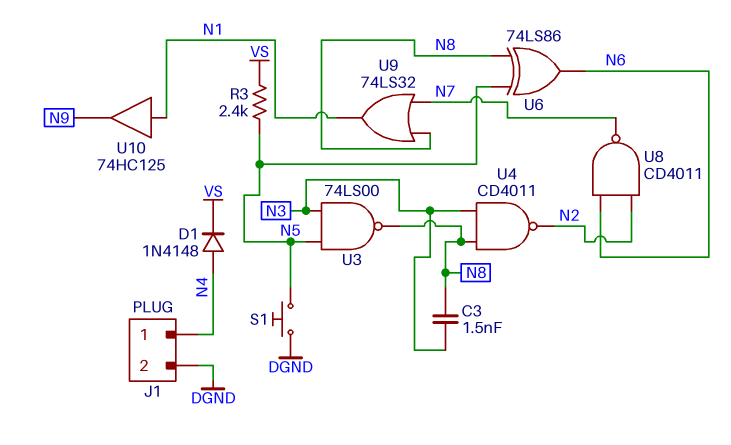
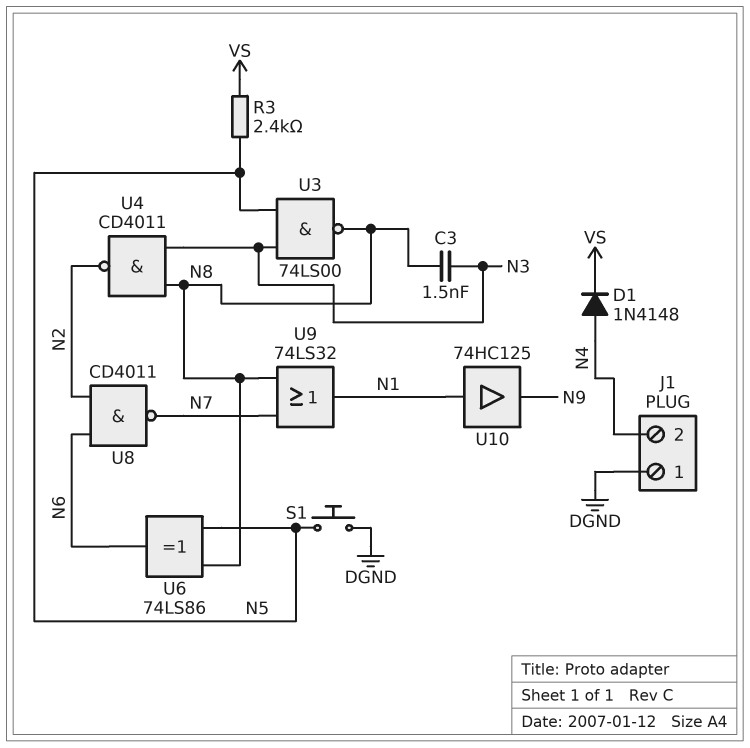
J1 pin 1: N4 -> DGND
J1 pin 2: DGND -> N4

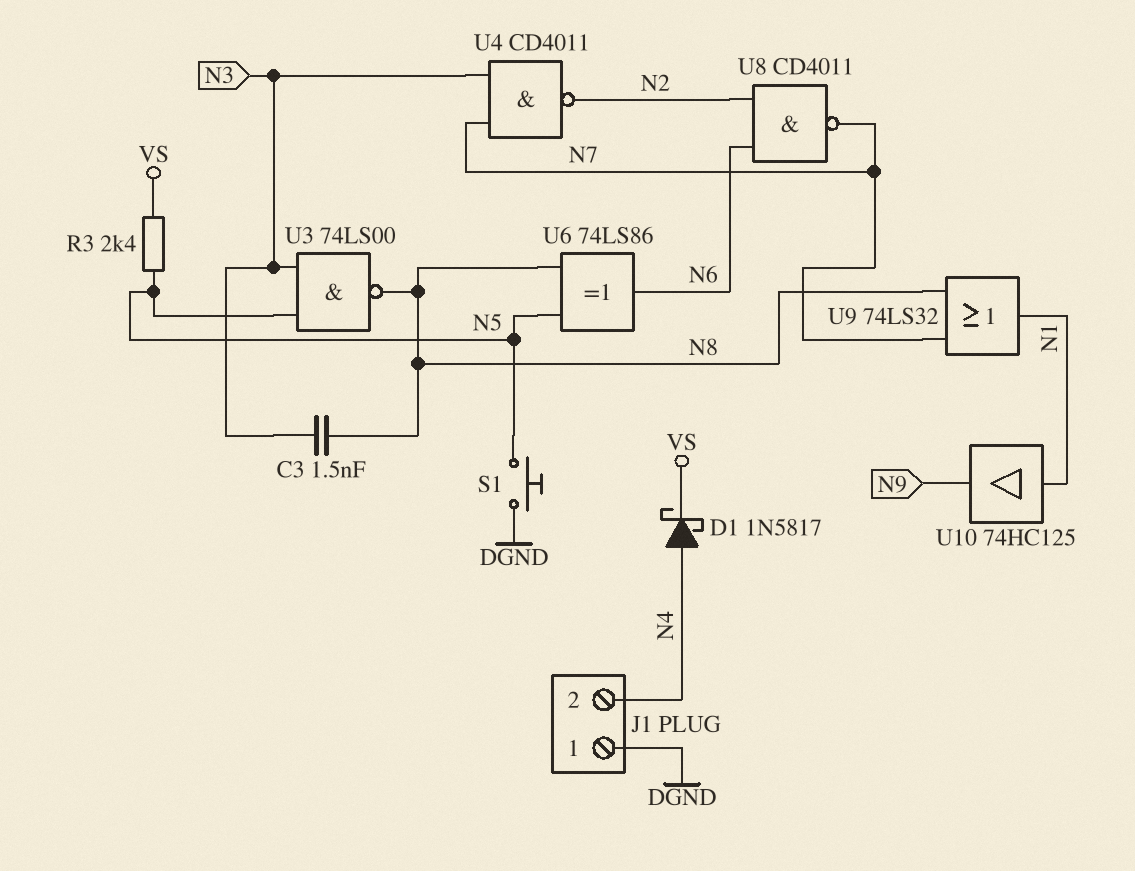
D1: diode 1N4148 (A N4, K VS) -> schottky 1N5817 (A N4, K VS)
U4: NAND CD4011 (in N3, in N8, out N2) -> NAND CD4011 (in N3, in N7, out N2)

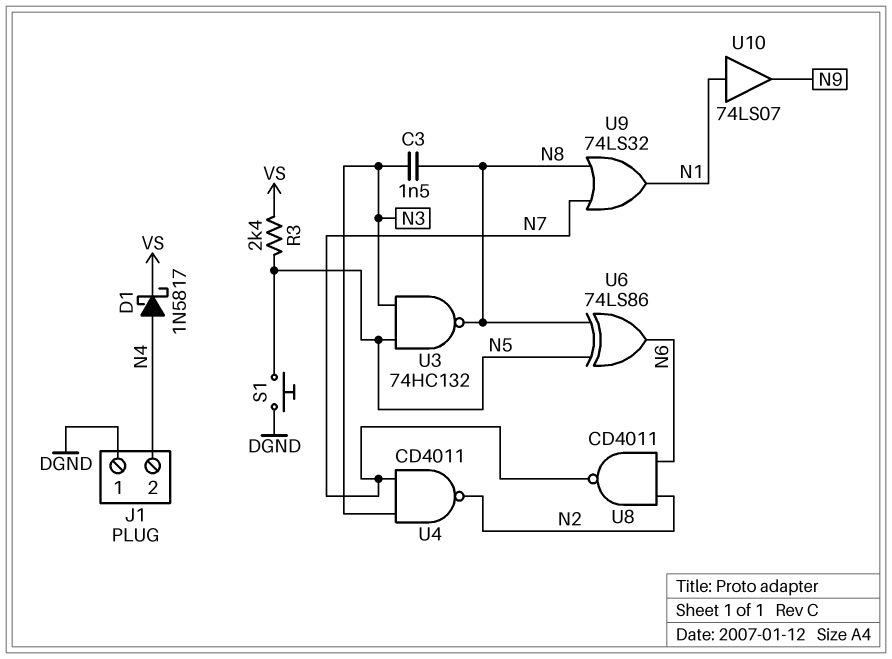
U3: NAND 74LS00 (in N3, in N5, out N8) -> NAND 74HC132 (in N3, in N5, out N8)
U10: buffer 74HC125 (in N1, out N9) -> buffer 74LS07 (in N1, out N9)

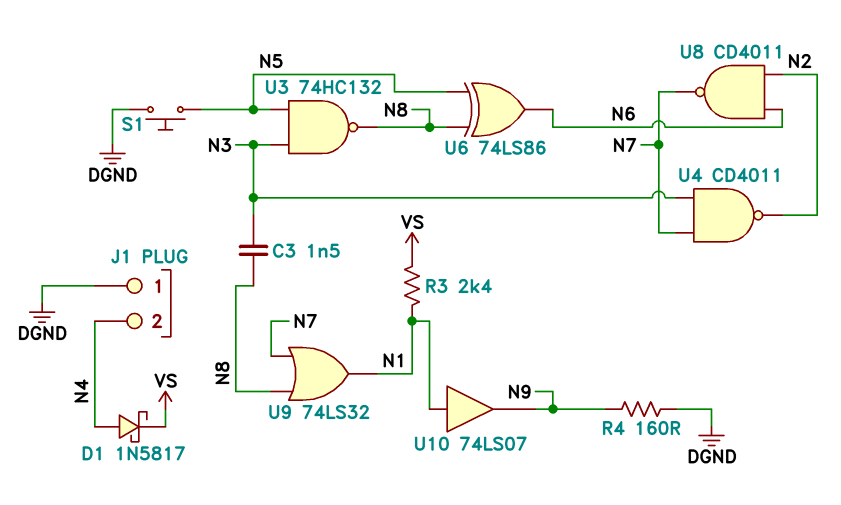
R3: 2.4k (N5, VS) -> 2.4k (N1, VS)
R4: none -> 160 (DGND, N9)

